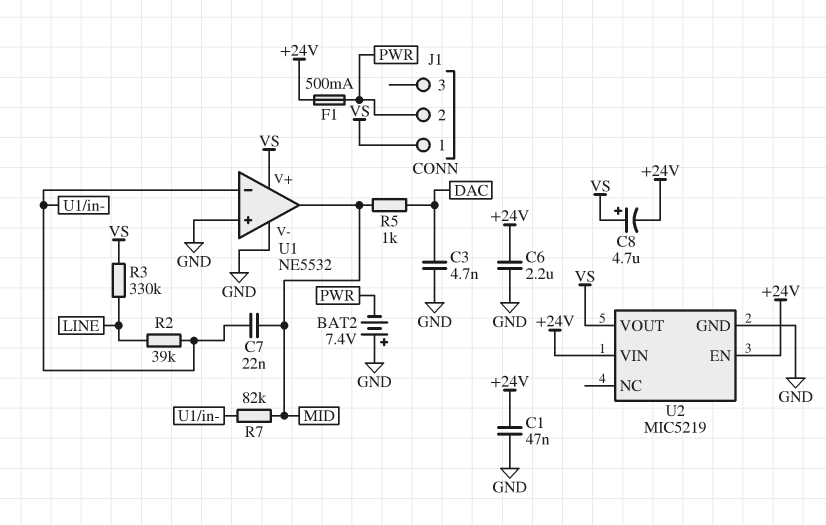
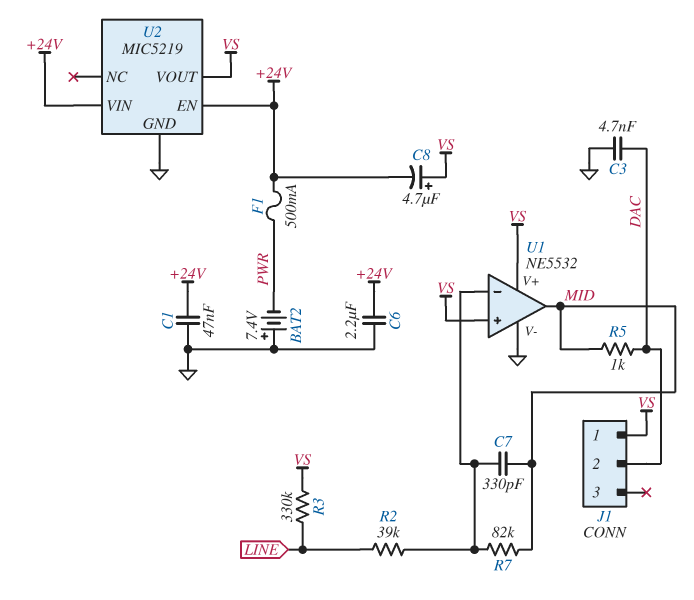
C7: 22nF (MID, U1/in-) -> 330pF (MID, U1/in-)
J1 pin 2: PWR -> DAC
U1 pin in+: GND -> VS

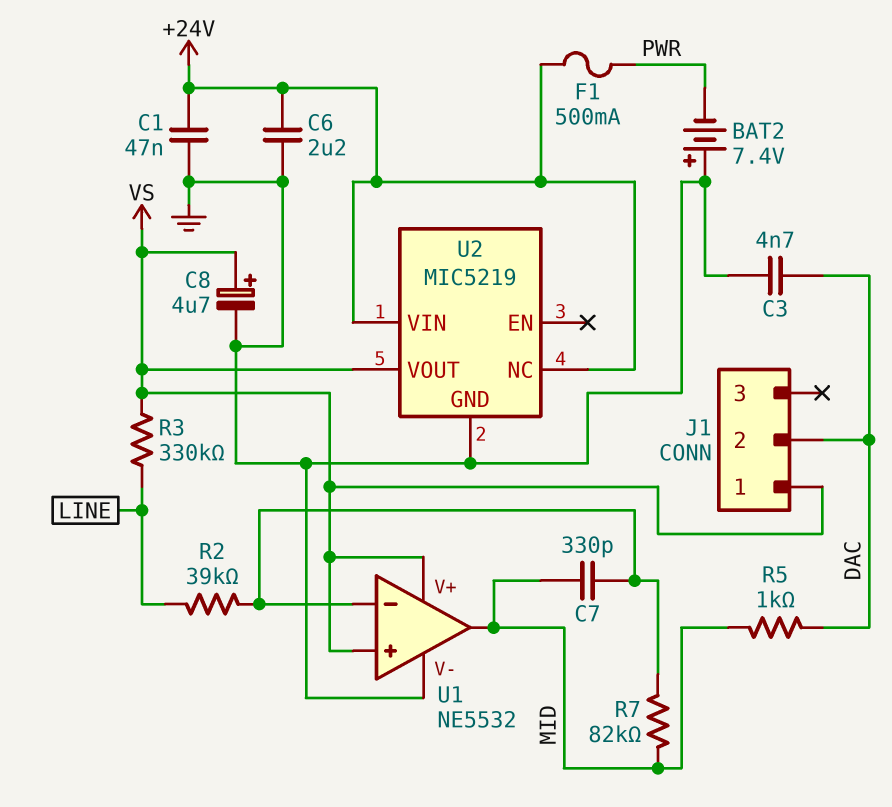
C8: 4.7uF (plus VS, minus +24V) -> 4.7uF (plus VS, minus GND)
U2 pin EN: +24V -> none
U2 pin NC: none -> +24V

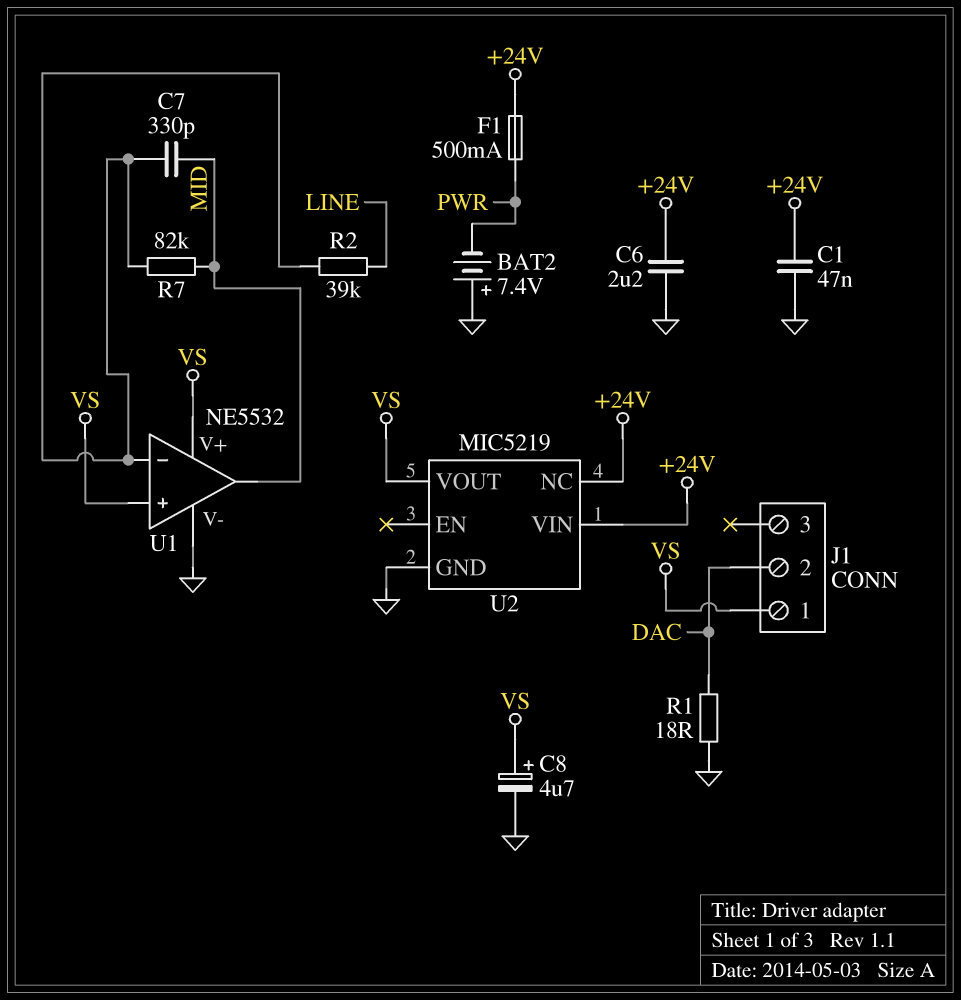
C3: 4.7nF (DAC, GND) -> none
R1: none -> 18 (DAC, GND)
R3: 330k (LINE, VS) -> none
R5: 1k (DAC, MID) -> none

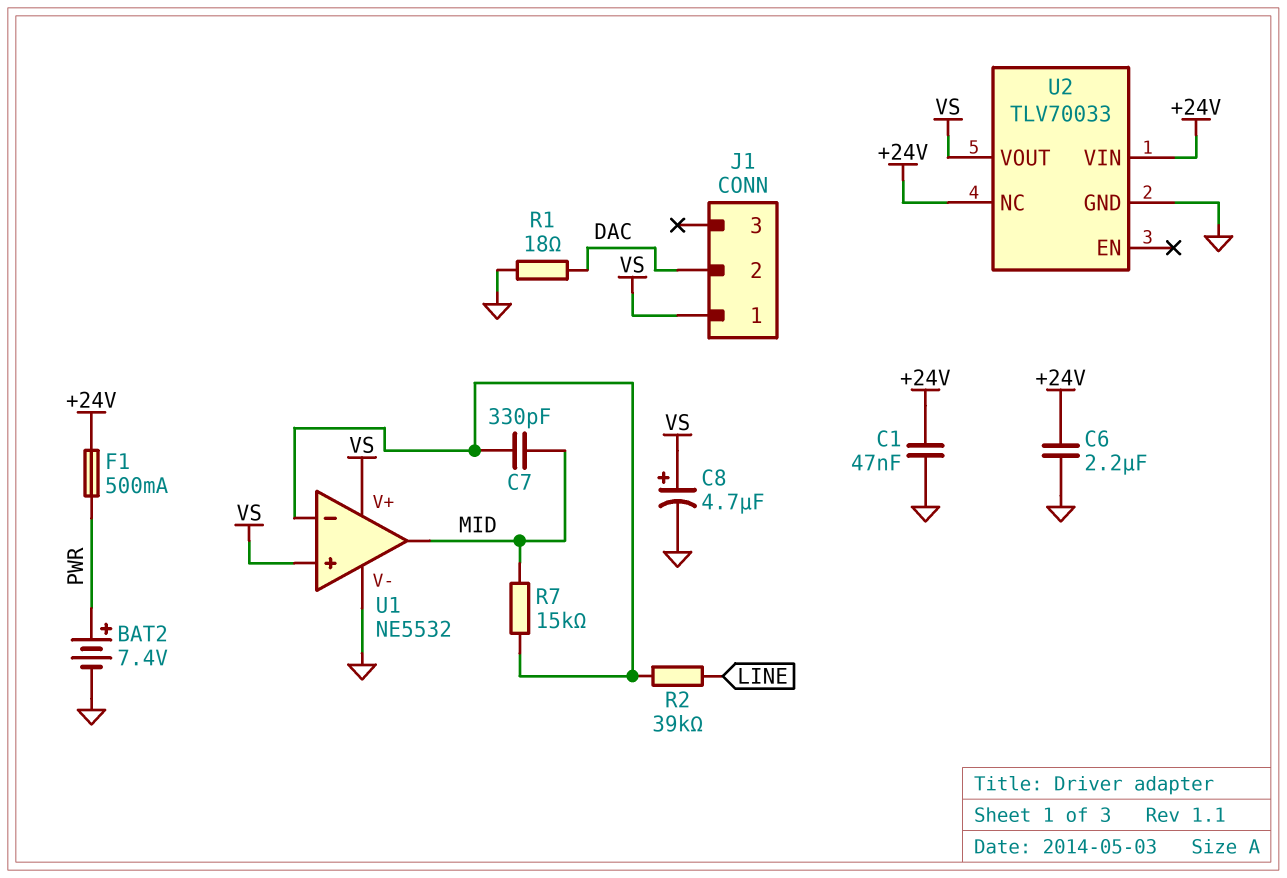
BAT2: 7.4V (plus GND, minus PWR) -> 7.4V (plus PWR, minus GND)
R7: 82k (MID, U1/in-) -> 15k (MID, U1/in-)
U2: MIC5219 -> TLV70033

